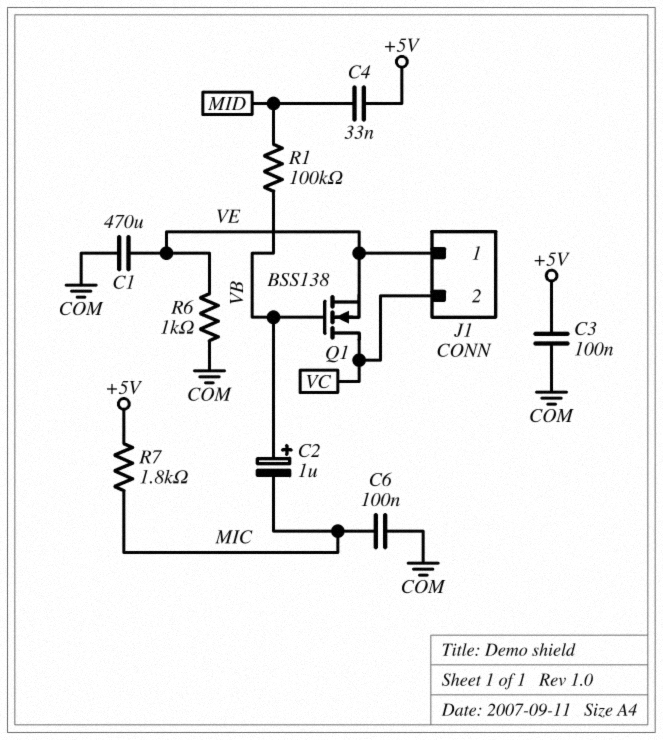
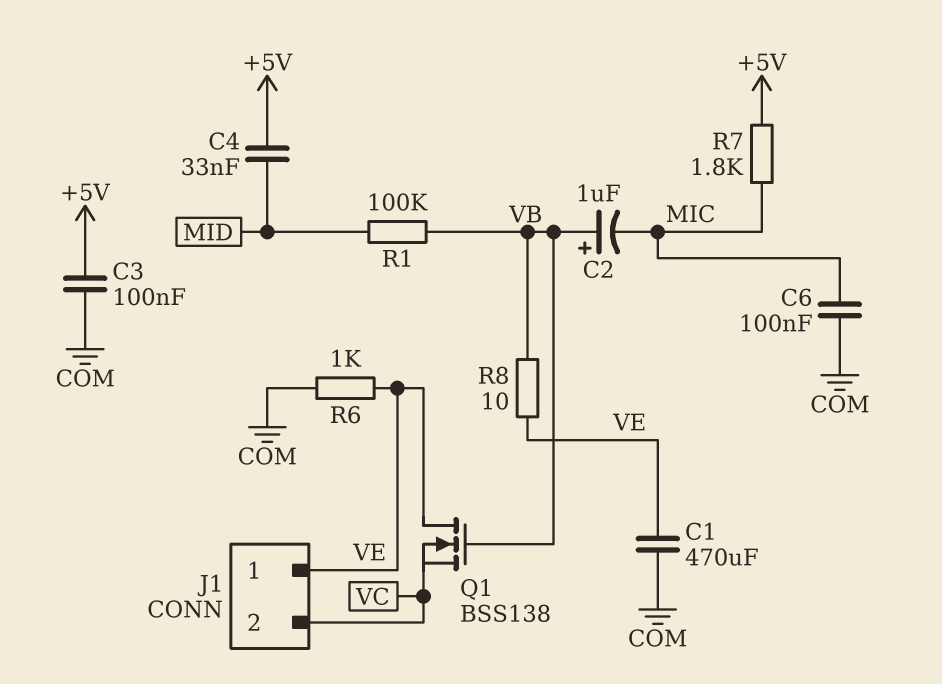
Q1: NMOS BSS138 (G VB, D VC, S VE) -> NMOS BSS138 (G VB, D VE, S VC)
R8: none -> 10 (VB, VE)

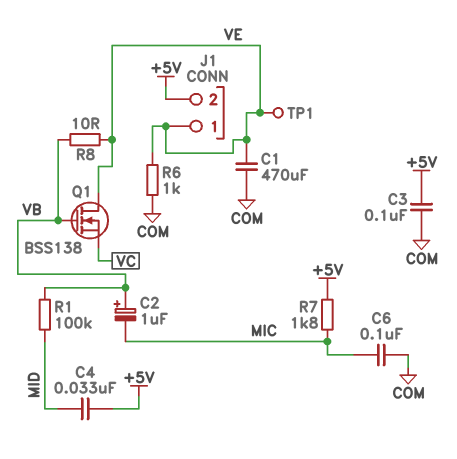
J1 pin 2: VC -> +5V
TP1: none -> test point (VE)

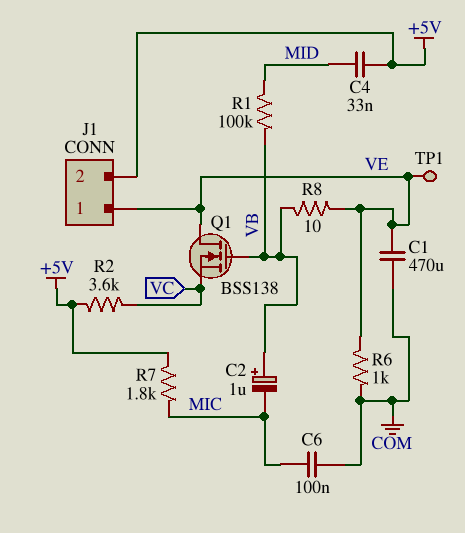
C3: 100nF (+5V, COM) -> none
R2: none -> 3.6k (+5V, VC)

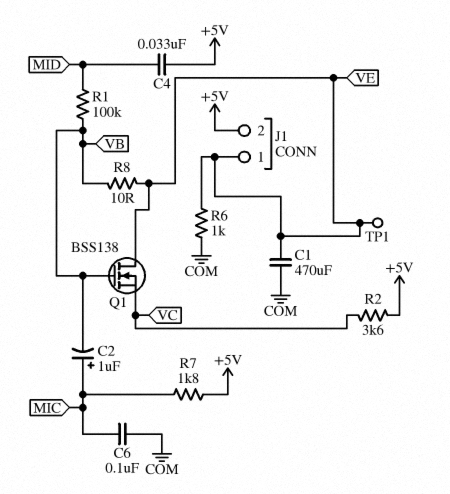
C2: 1uF (plus VB, minus MIC) -> 1uF (plus MIC, minus VB)

